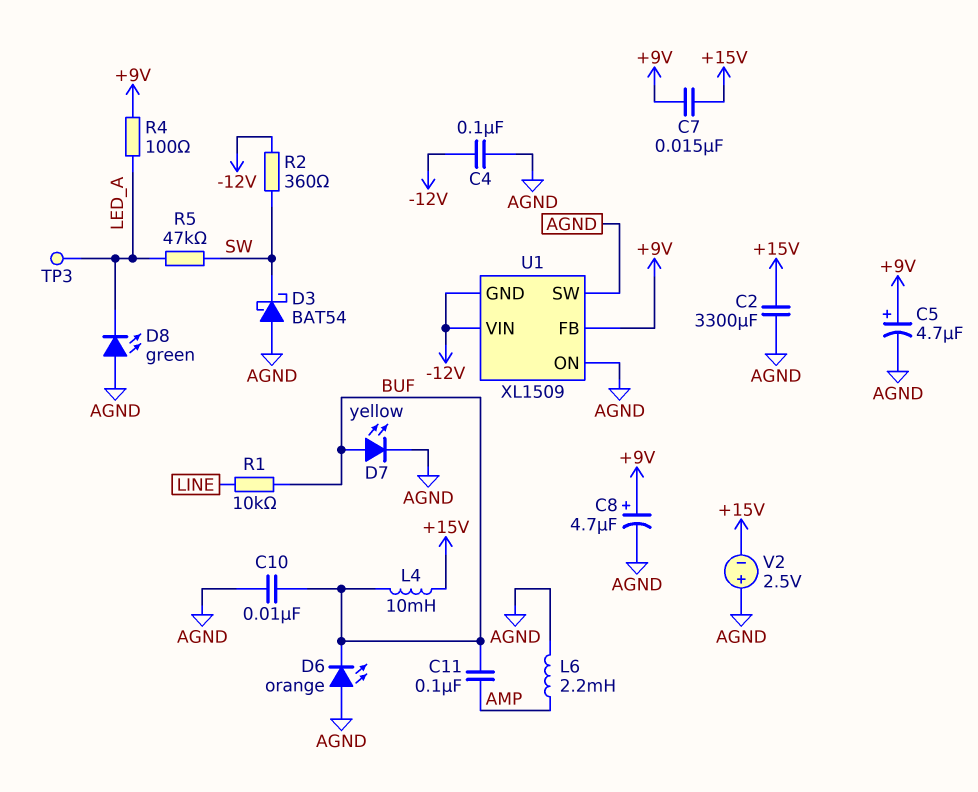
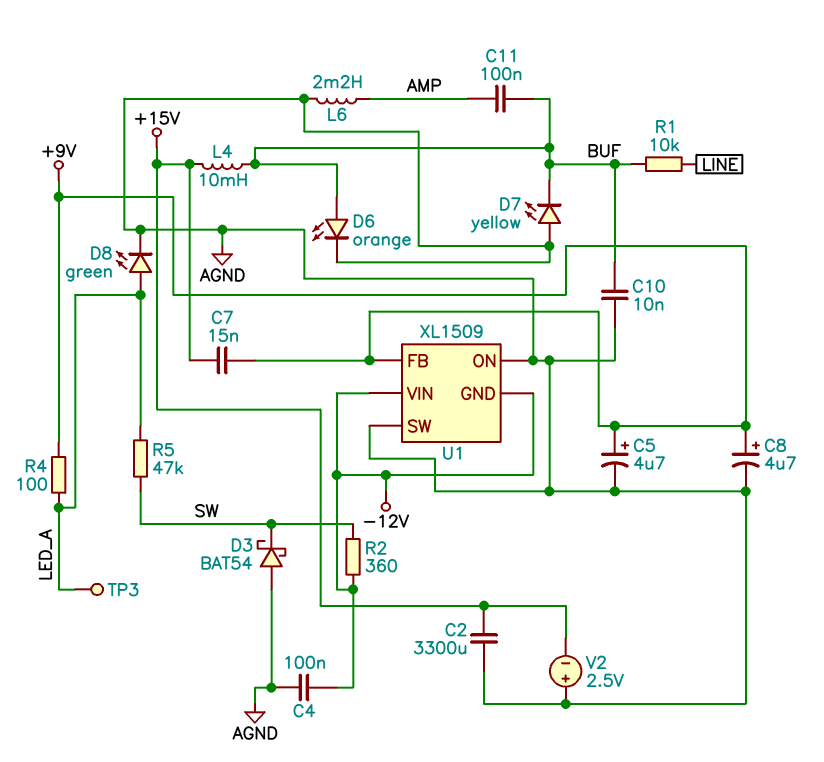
D6: LED orange (A AGND, K BUF) -> LED orange (A BUF, K AGND)
D7: LED yellow (A BUF, K AGND) -> LED yellow (A AGND, K BUF)
D8: LED green (A AGND, K LED_A) -> LED green (A LED_A, K AGND)

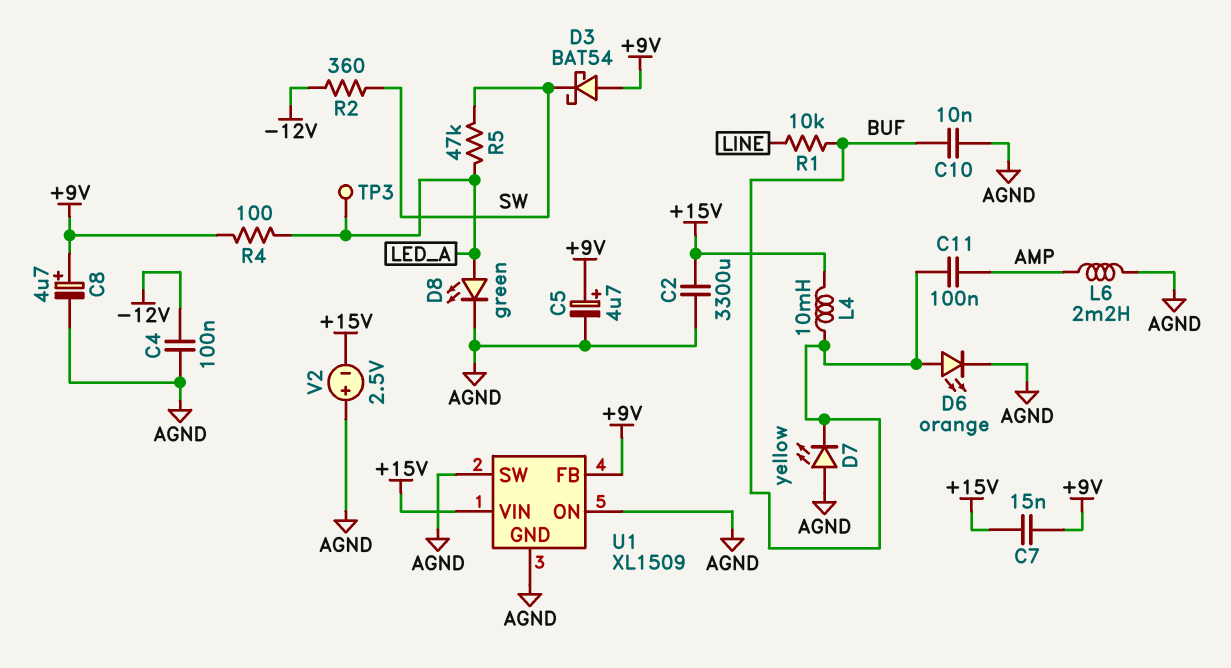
D3: schottky BAT54 (A AGND, K SW) -> schottky BAT54 (A +9V, K SW)
U1 pin GND: -12V -> AGND
U1 pin VIN: -12V -> +15V

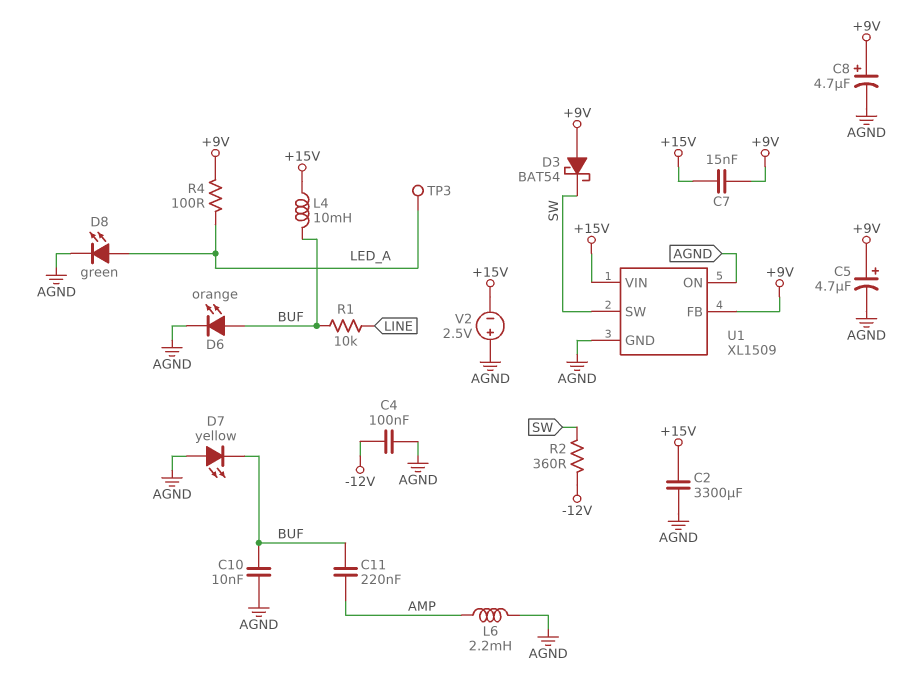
C11: 100nF (AMP, BUF) -> 220nF (AMP, BUF)
R5: 47k (LED_A, SW) -> none
U1 pin SW: AGND -> SW

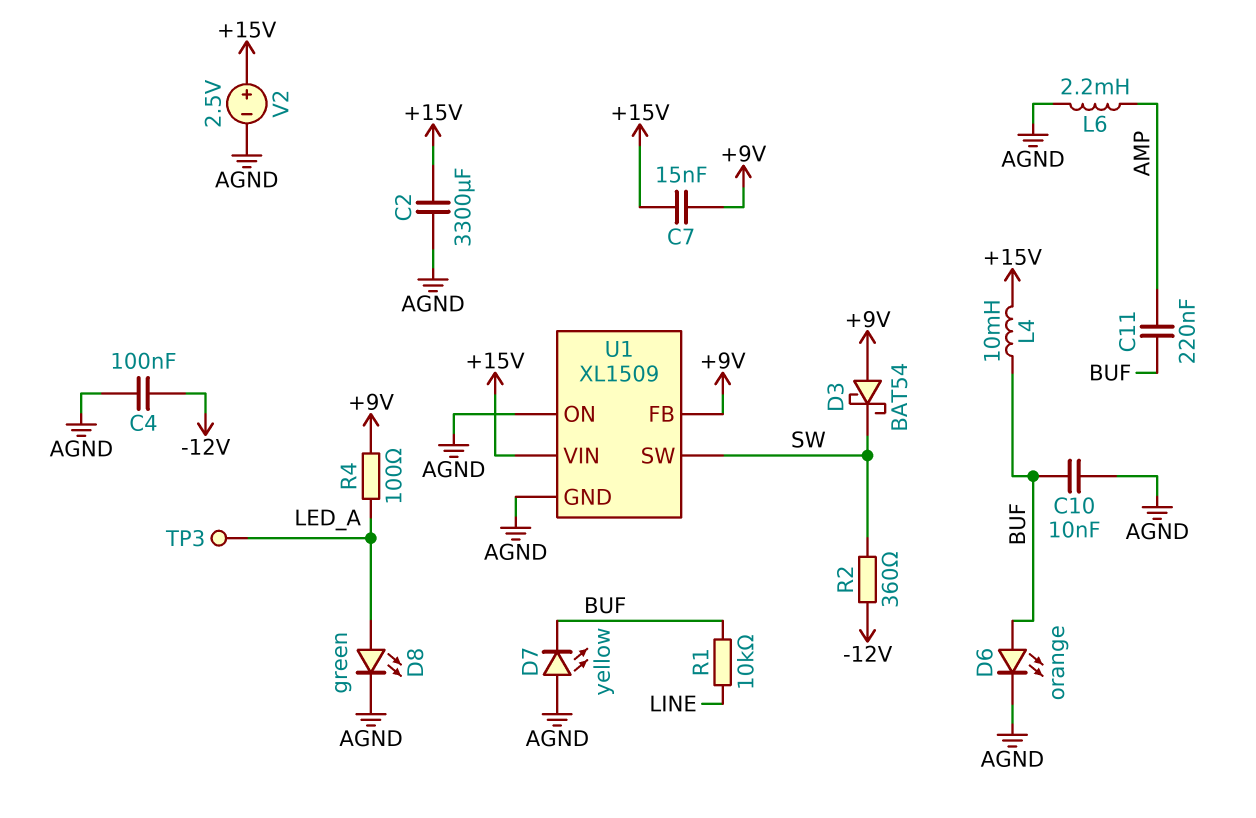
C5: 4.7uF (plus +9V, minus AGND) -> none
C8: 4.7uF (plus +9V, minus AGND) -> none
V2: 2.5V (plus AGND, minus +15V) -> 2.5V (plus +15V, minus AGND)

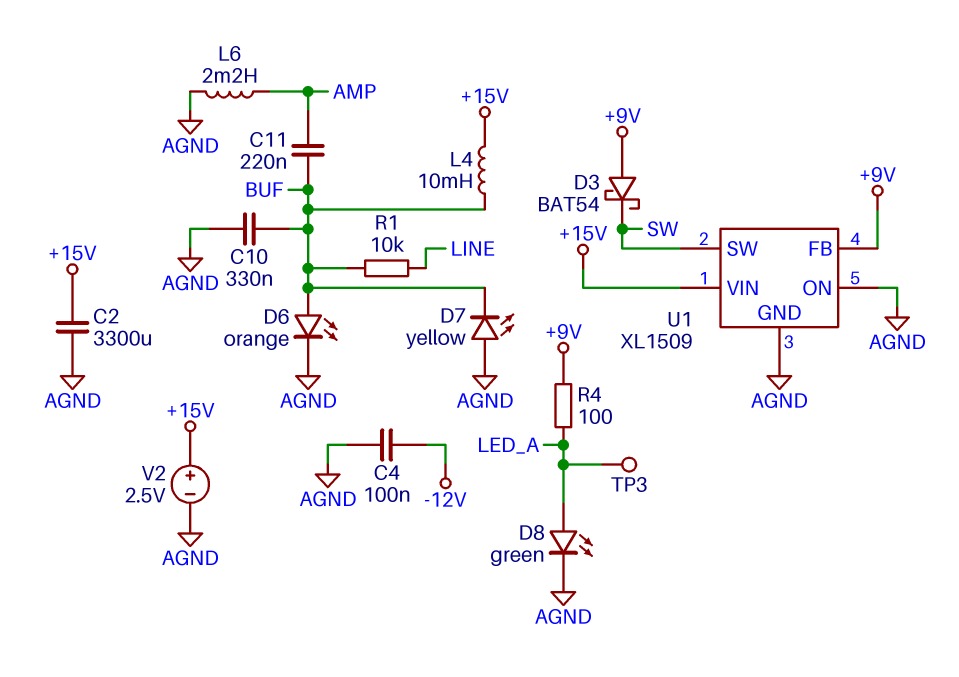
C7: 15nF (+9V, +15V) -> none
C10: 10nF (AGND, BUF) -> 330nF (AGND, BUF)
R2: 360 (-12V, SW) -> none

